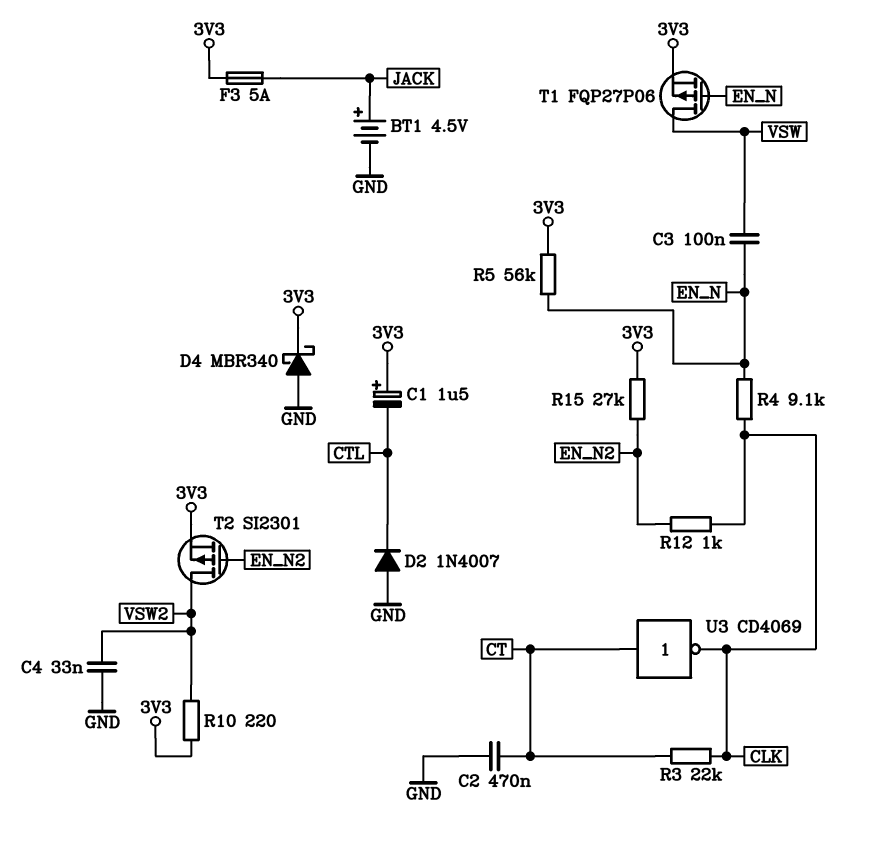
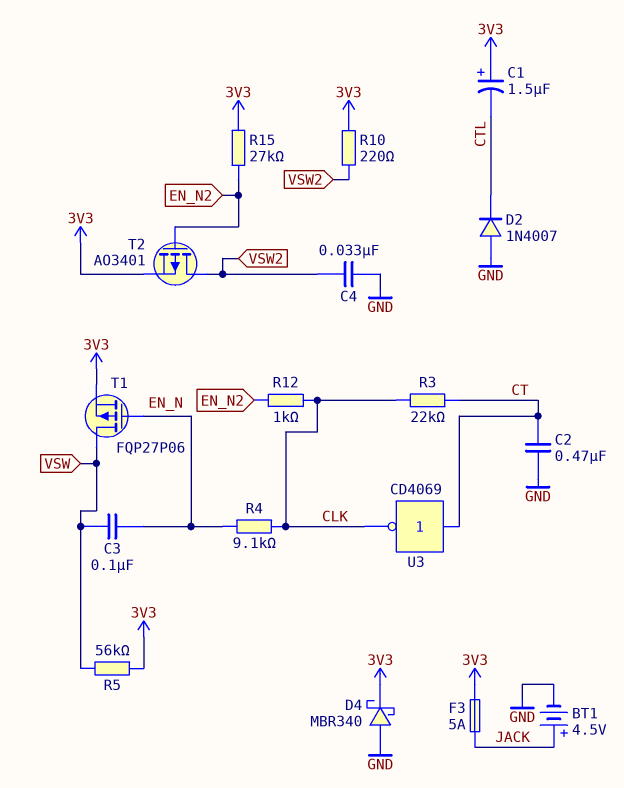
R5: 56k (3V3, EN_N) -> 56k (3V3, VSW)
T2: PMOS SI2301 (G EN_N2, D VSW2, S 3V3) -> PMOS AO3401 (G EN_N2, D VSW2, S 3V3)

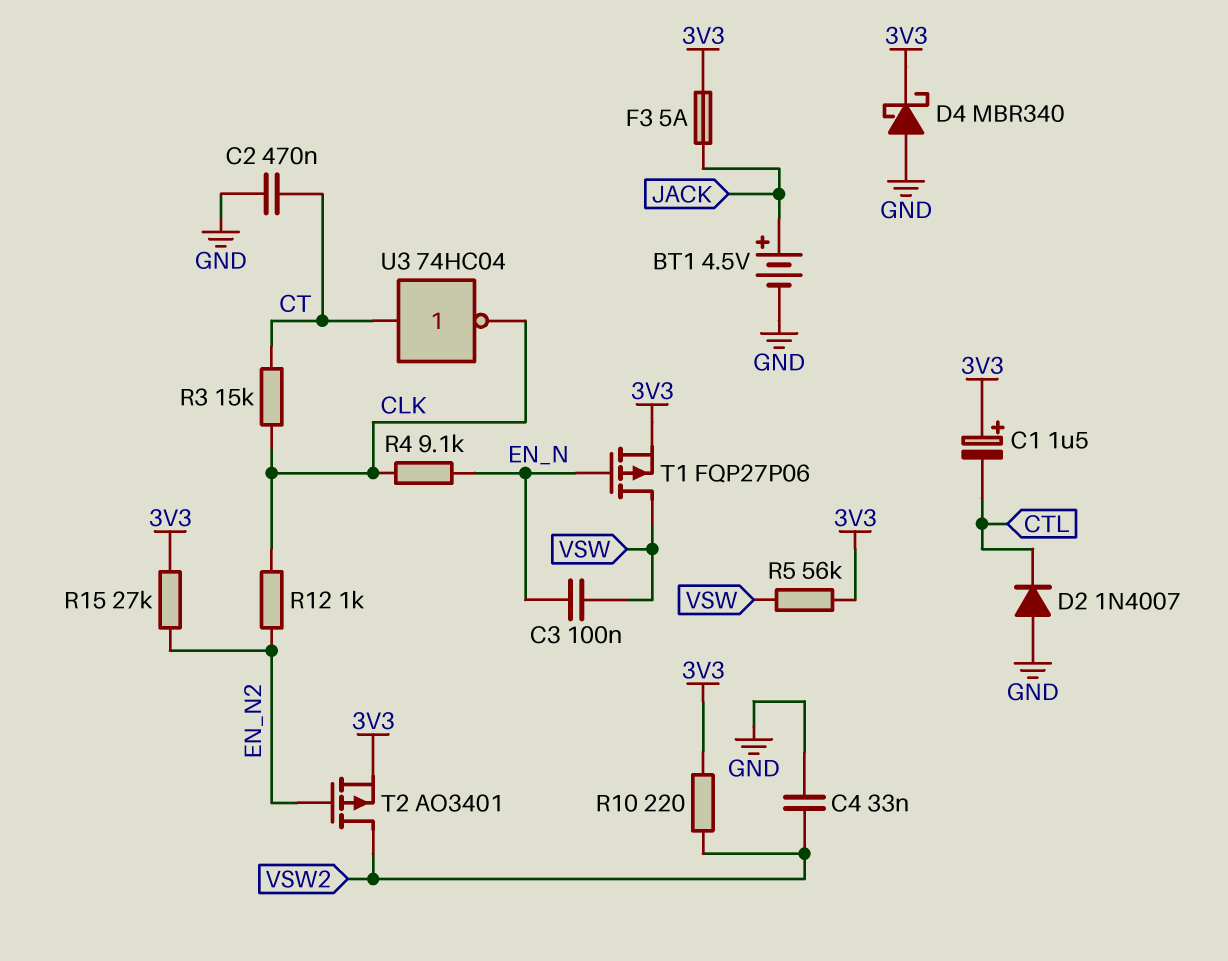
R3: 22k (CLK, CT) -> 15k (CLK, CT)
U3: NOT CD4069 (in CT, out CLK) -> NOT 74HC04 (in CT, out CLK)

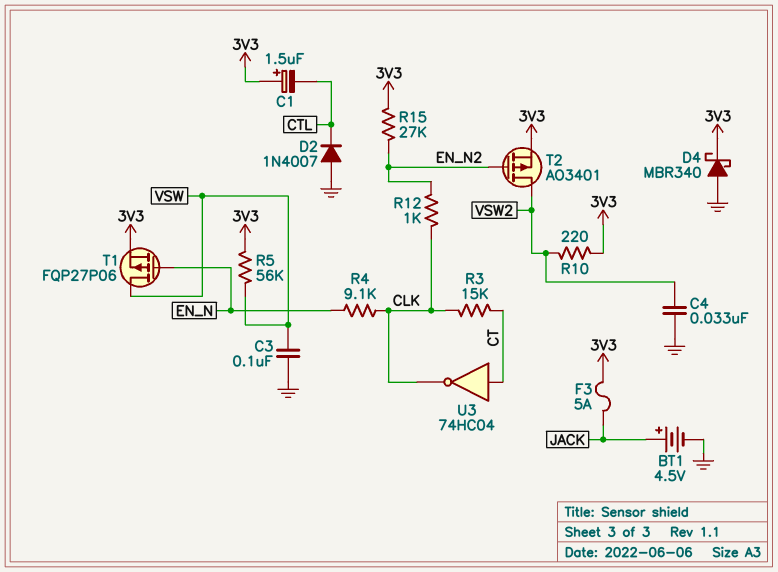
C2: 470nF (CT, GND) -> none
C3: 100nF (EN_N, VSW) -> 100nF (GND, VSW)

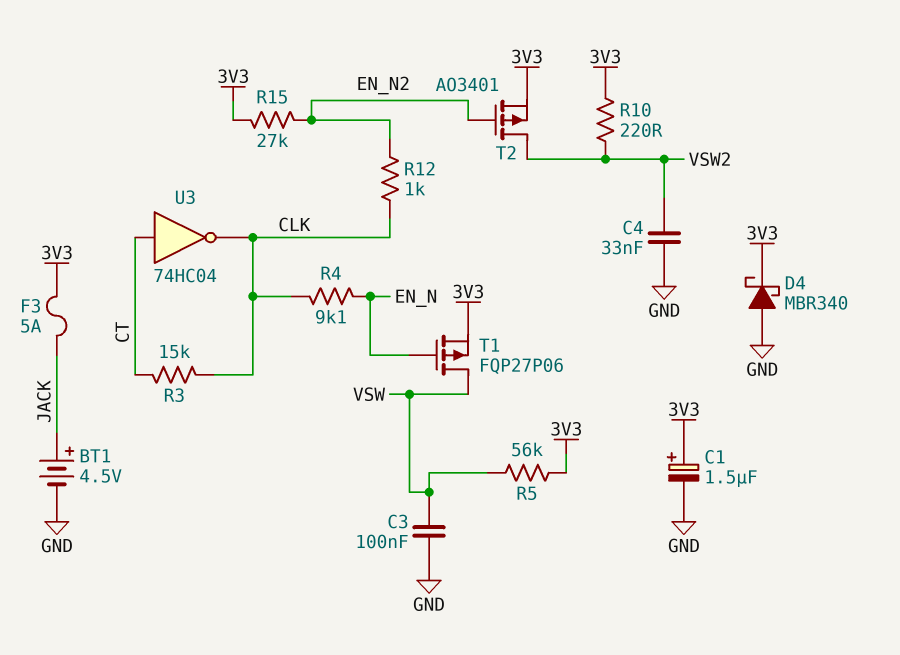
C1: 1.5uF (plus 3V3, minus CTL) -> 1.5uF (plus 3V3, minus GND)
D2: diode 1N4007 (A GND, K CTL) -> none

